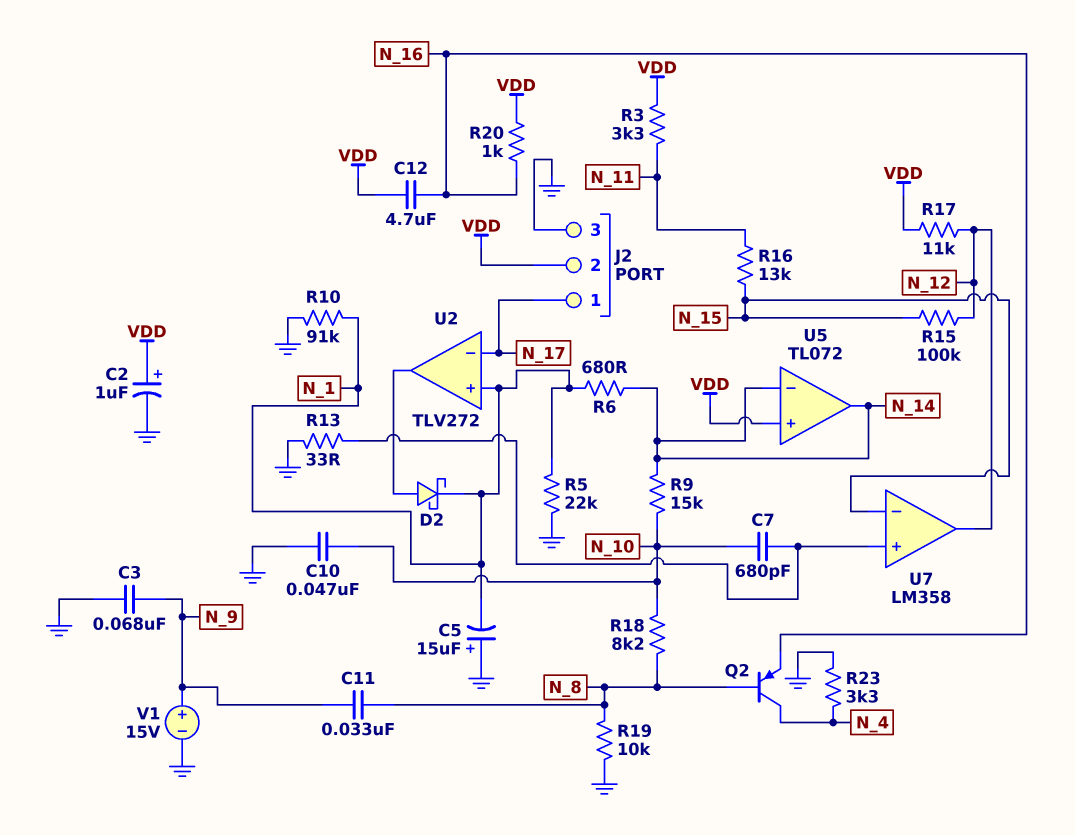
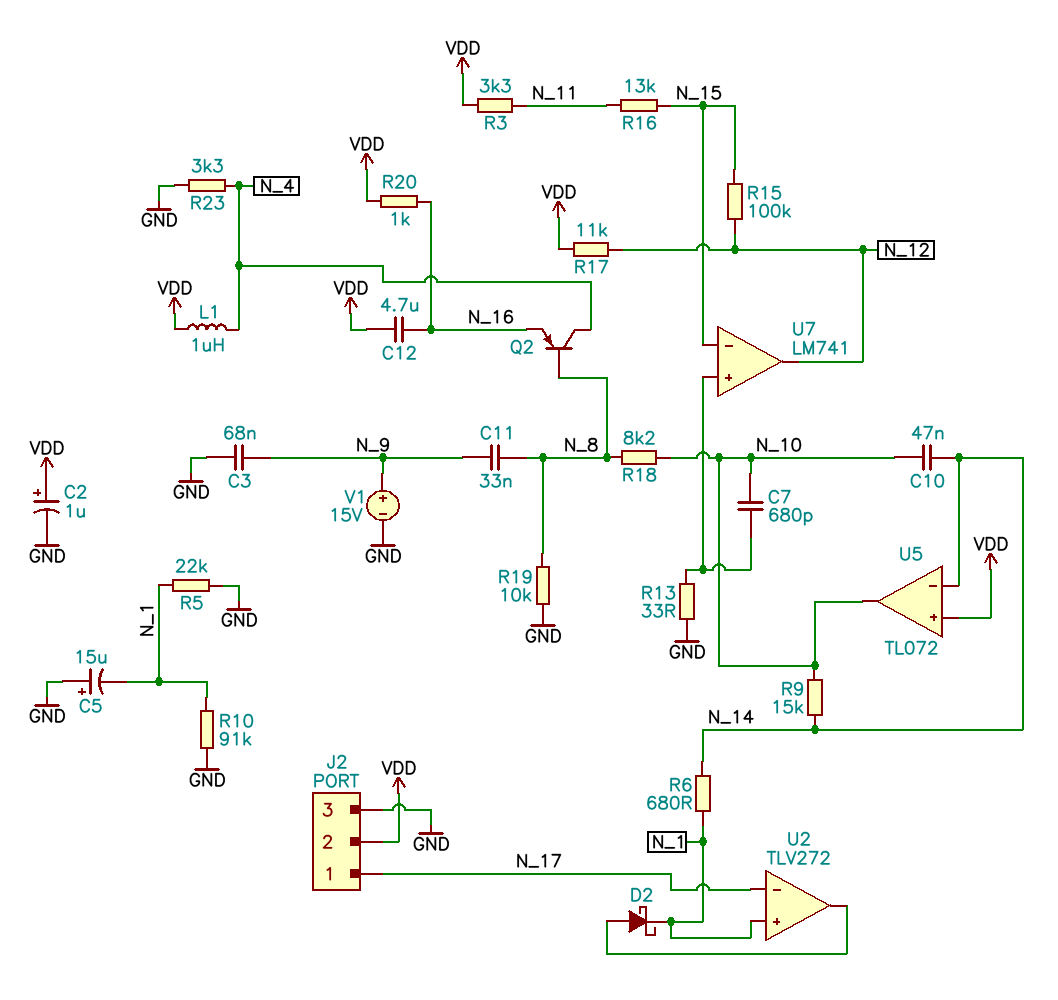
C10: 47nF (GND, N_10) -> 47nF (N_10, N_14)
L1: none -> 1uH (N_4, VDD)
U5 pin out: N_14 -> N_10
U7: LM358 -> LM741

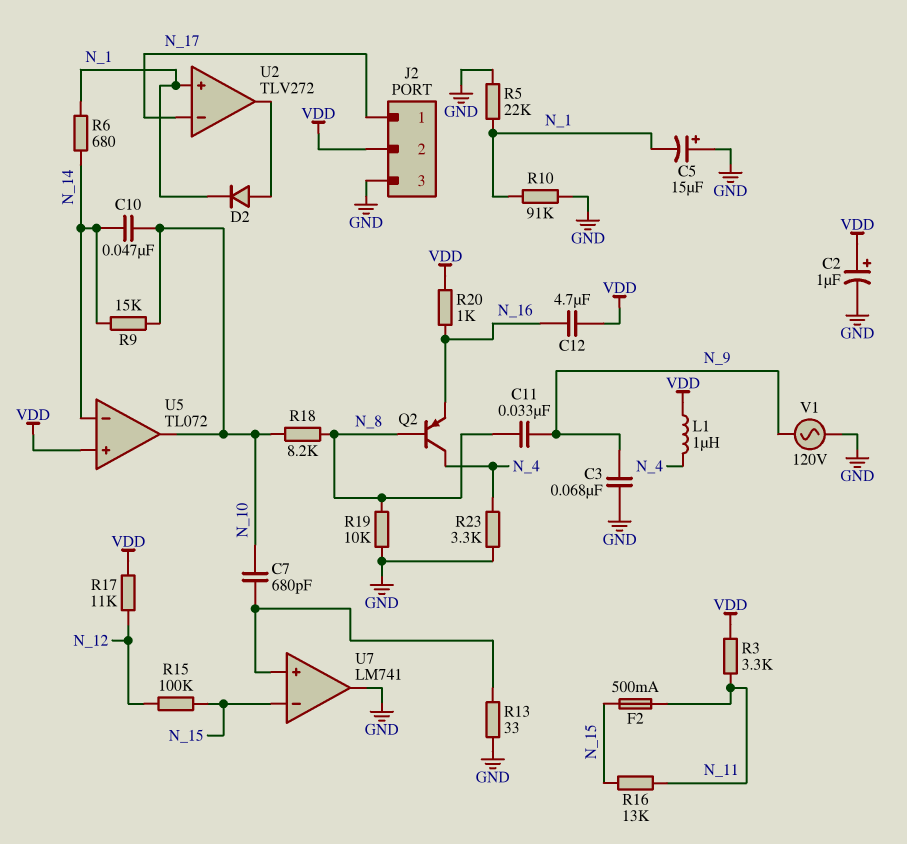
D2: schottky (A U2/out, K N_1) -> diode (A U2/out, K N_1)
F2: none -> 500mA (N_11, N_15)
U7 pin out: N_12 -> GND
V1: 15V (plus N_9, minus GND) -> AC 120V (GND, N_9)

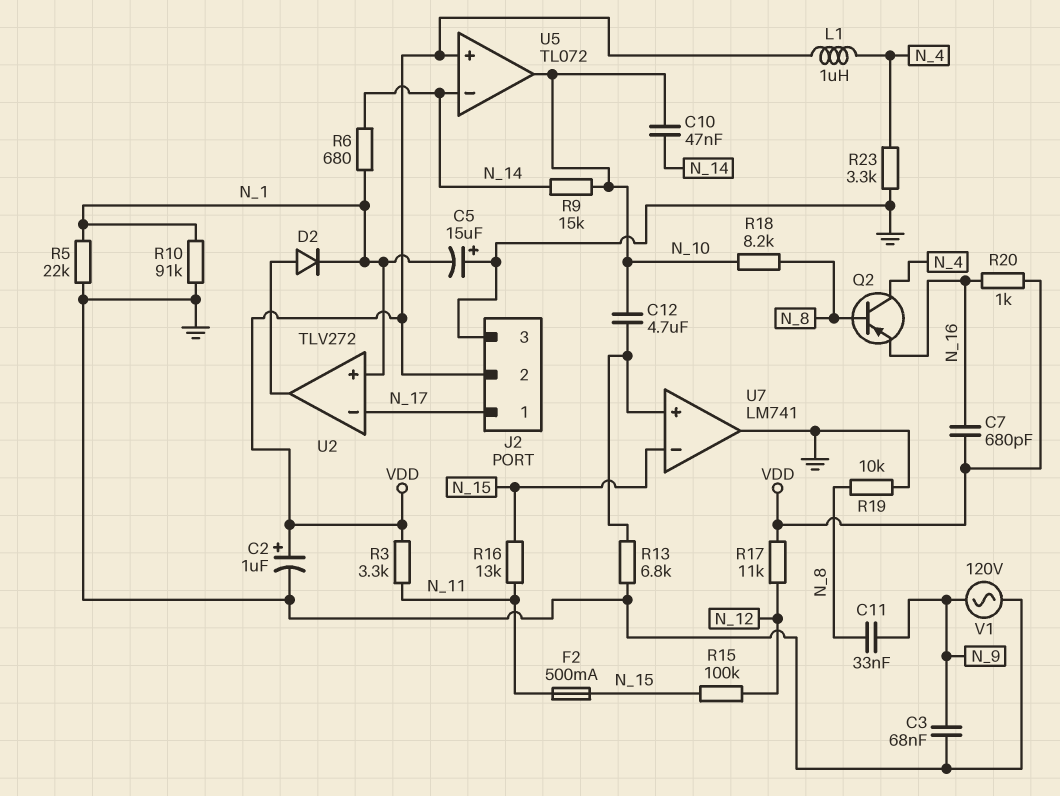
C7: 680pF (N_10, U7/in+) -> 680pF (N_16, VDD)
C12: 4.7uF (N_16, VDD) -> 4.7uF (N_10, U7/in+)
R13: 33 (GND, U7/in+) -> 6.8k (GND, U7/in+)

